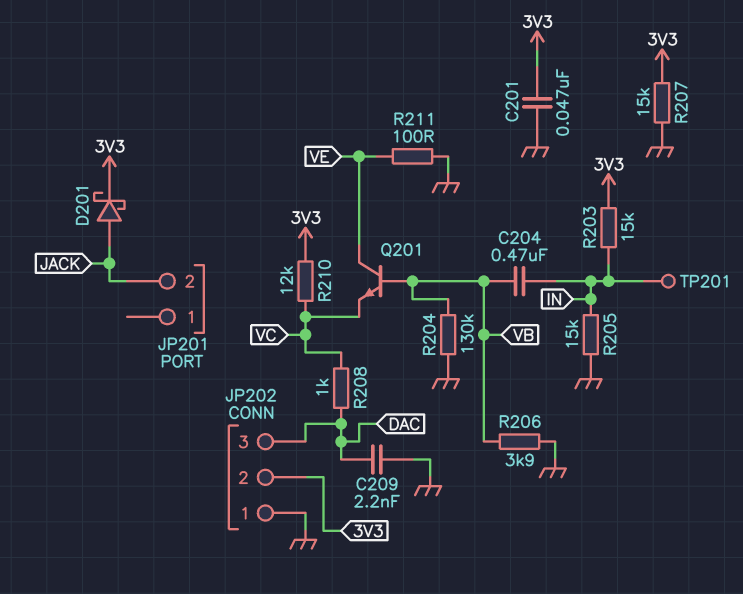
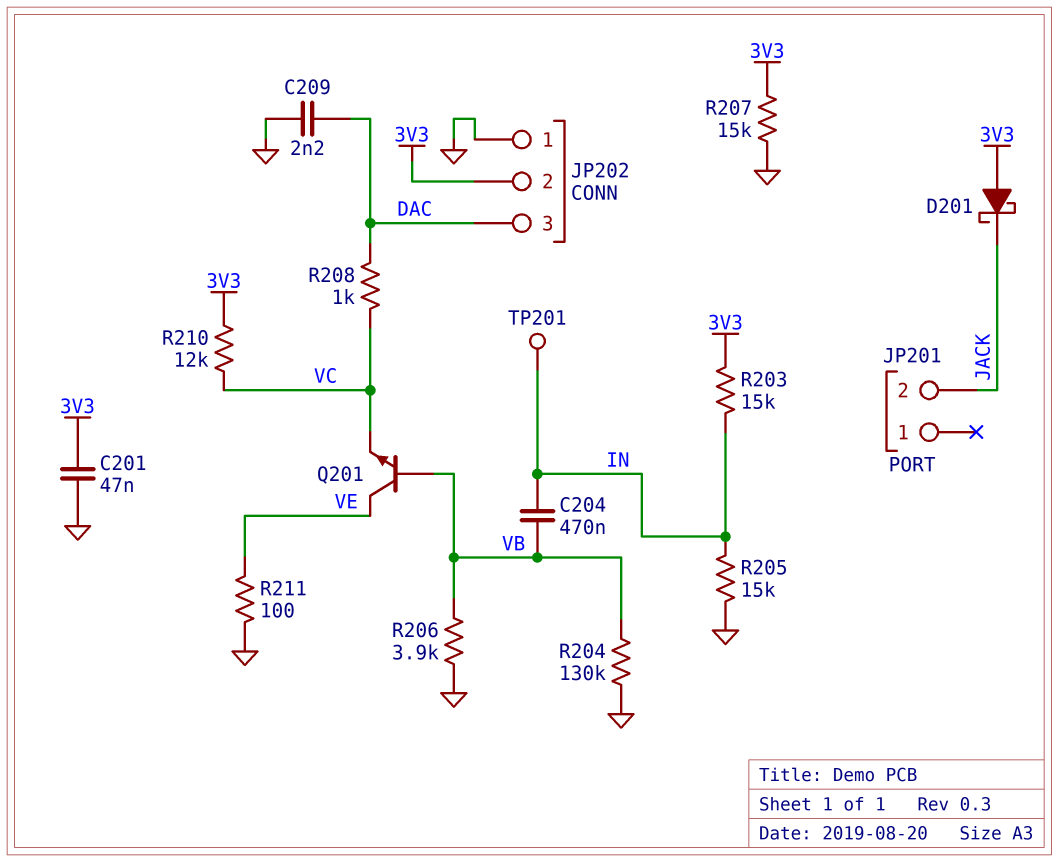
D201: schottky (A JACK, K 3V3) -> schottky (A 3V3, K JACK)

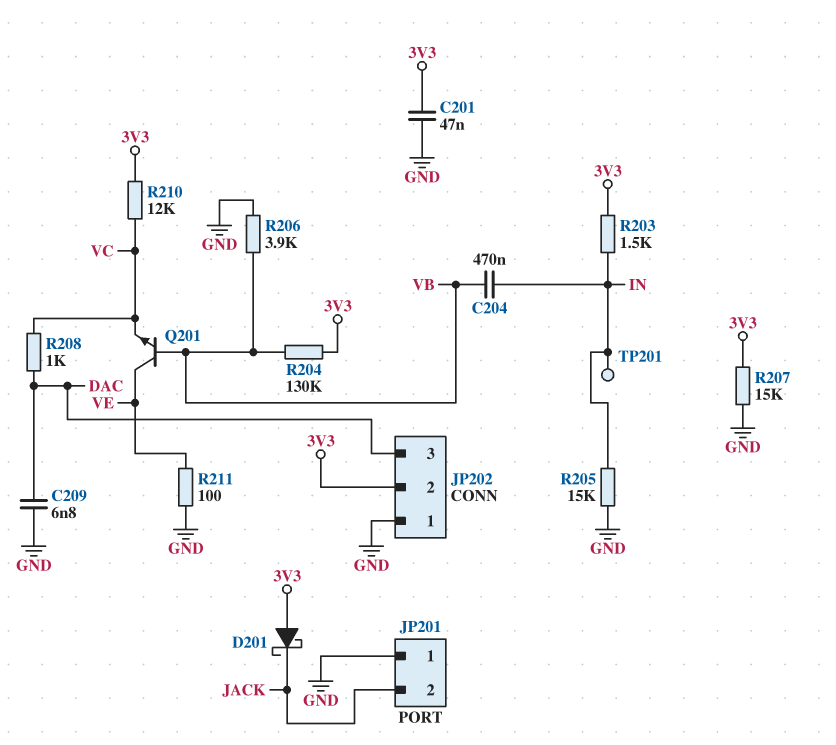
C209: 2.2nF (DAC, GND) -> 6.8nF (DAC, GND)
JP201 pin 1: none -> GND
R203: 15k (3V3, IN) -> 1.5k (3V3, IN)
R204: 130k (GND, VB) -> 130k (3V3, VB)

